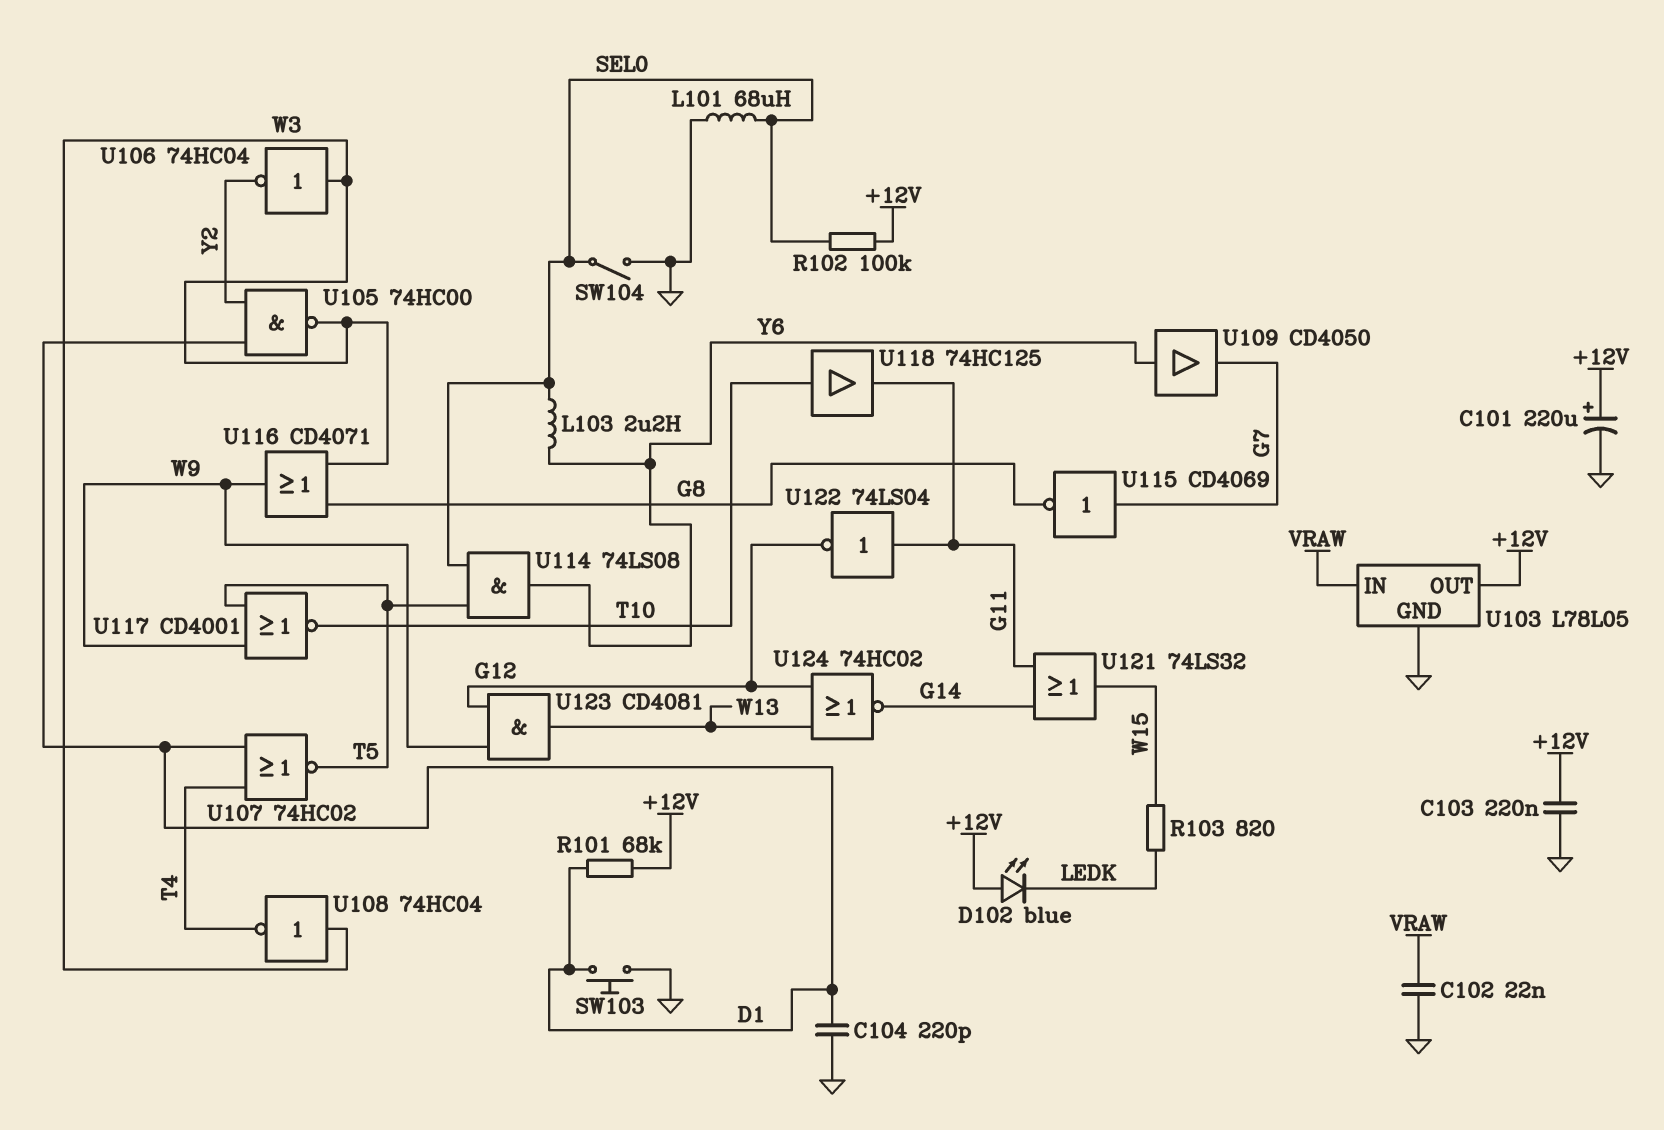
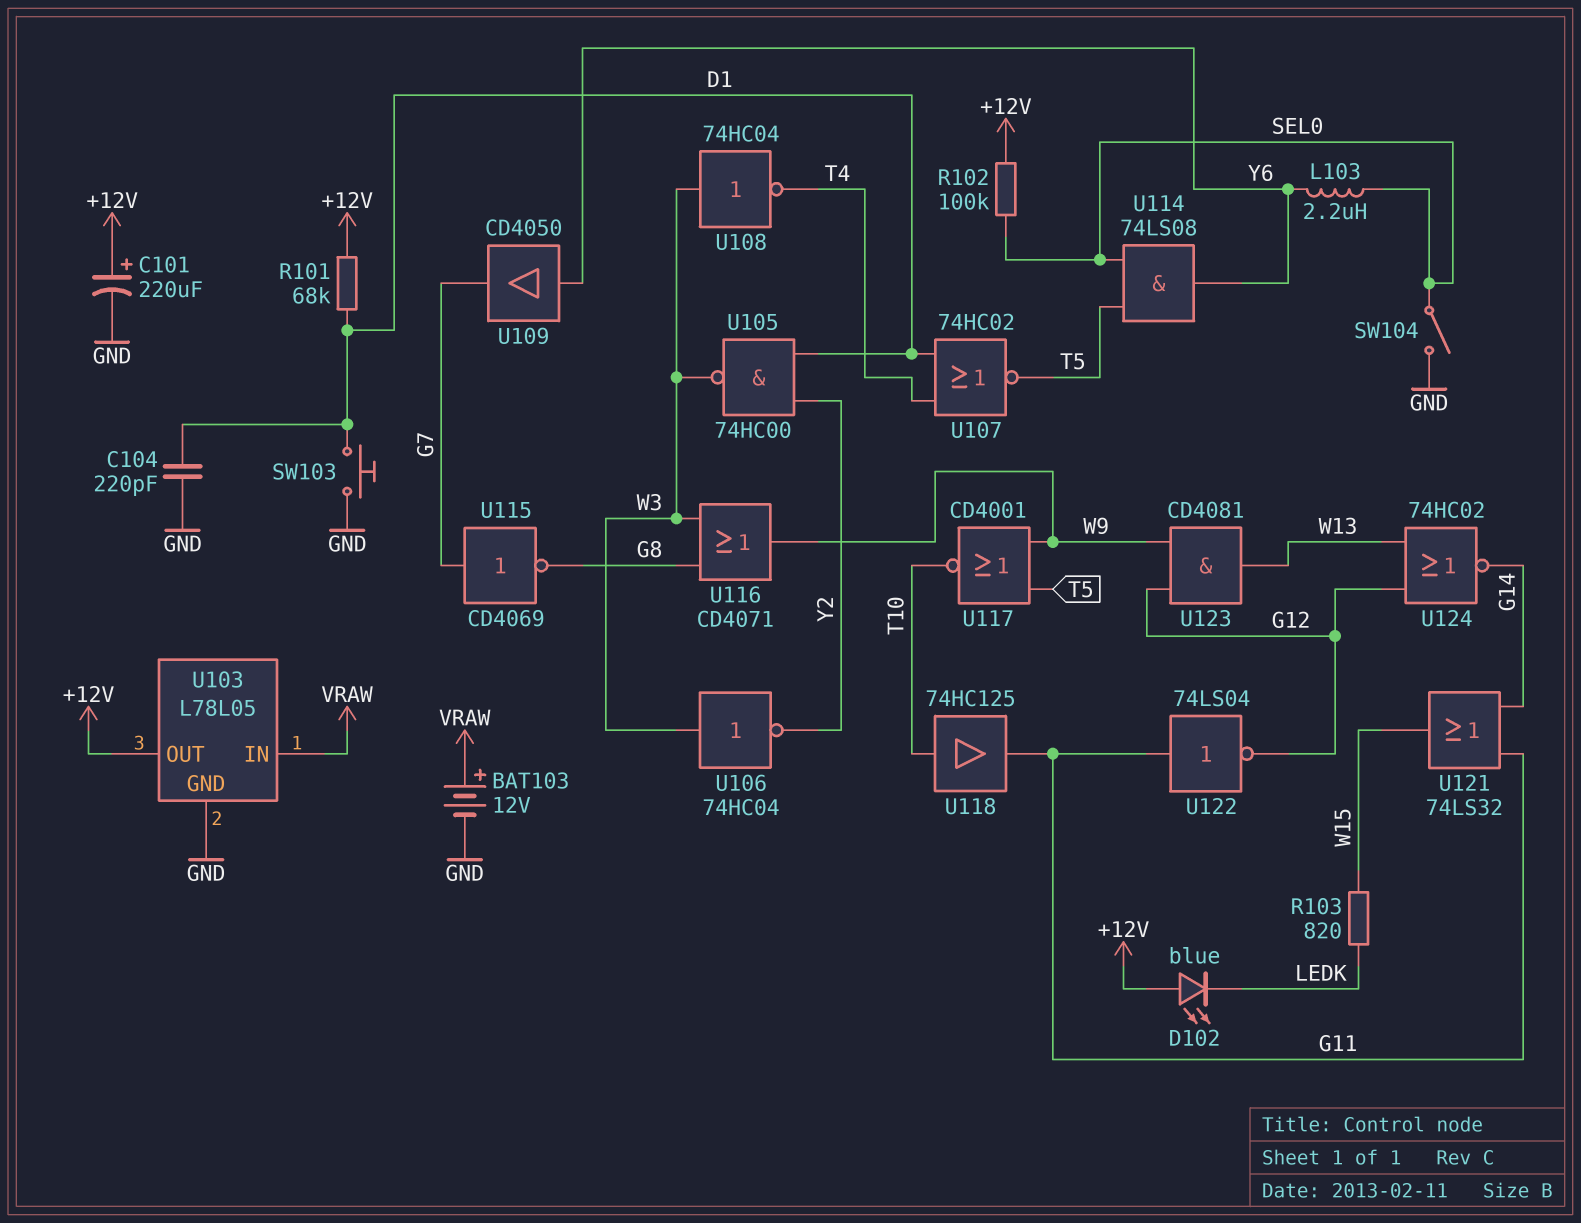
BAT103: none -> 12V (plus VRAW, minus GND)
C102: 22nF (GND, VRAW) -> none
C103: 220nF (+12V, GND) -> none
L101: 68uH (GND, SEL0) -> none

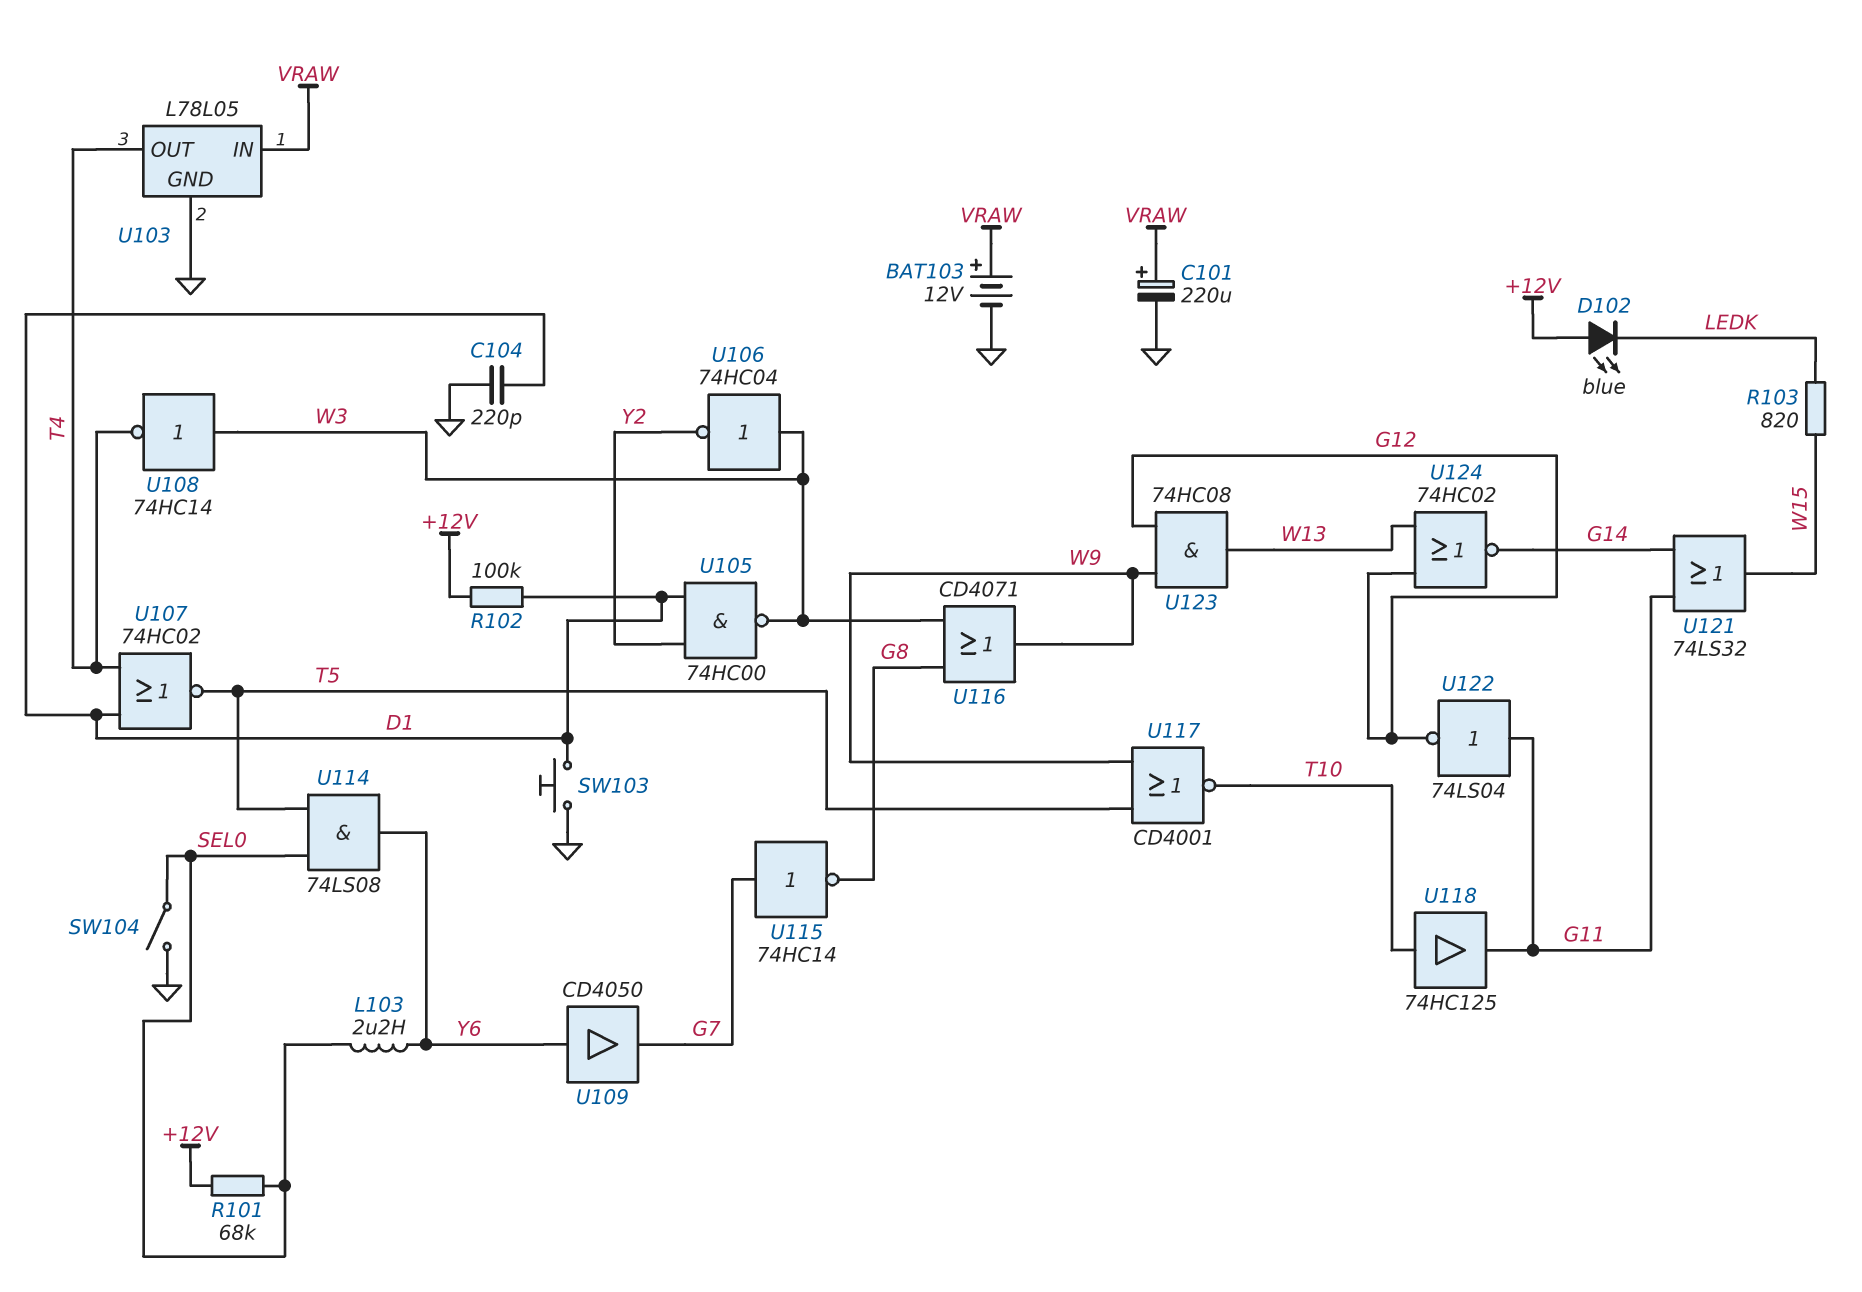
C101: 220uF (plus +12V, minus GND) -> 220uF (plus VRAW, minus GND)
R101: 68k (+12V, D1) -> 68k (+12V, SEL0)
R102: 100k (+12V, SEL0) -> 100k (+12V, D1)
U103 pin OUT: +12V -> T4
U108: NOT 74HC04 (in W3, out T4) -> NOT 74HC14 (in W3, out T4)
U115: NOT CD4069 (in G7, out G8) -> NOT 74HC14 (in G7, out G8)
U123: AND CD4081 (in G12, in W9, out W13) -> AND 74HC08 (in G12, in W9, out W13)

